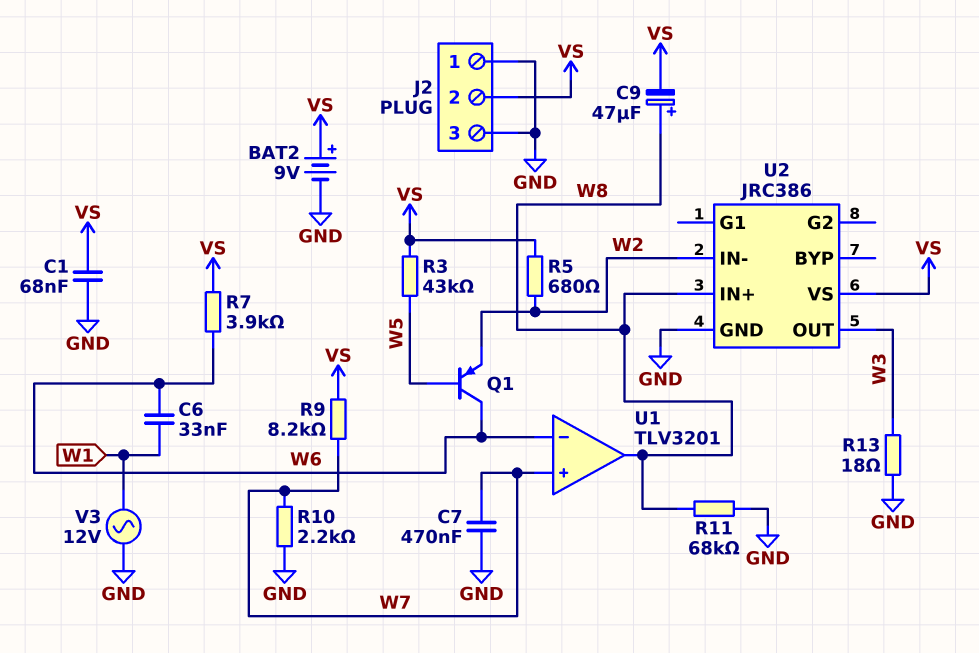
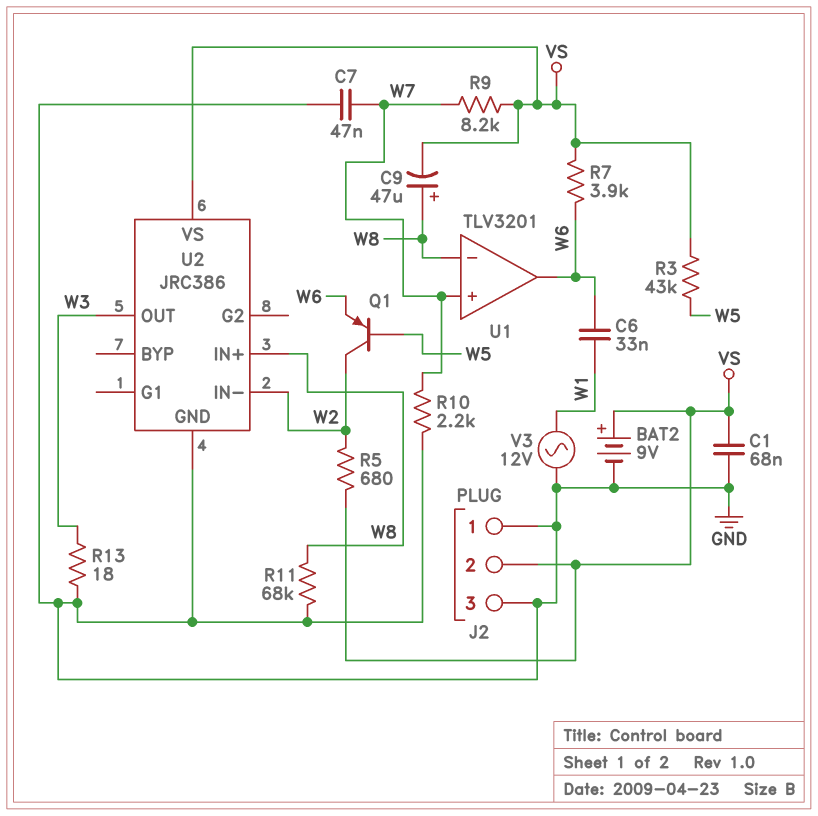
C7: 470nF (GND, W7) -> 47nF (GND, W7)
Q1: PNP (B W5, C W6, E W2) -> PNP (B W5, C W2, E W6)
U1 pin in-: W6 -> W8
U1 pin out: W8 -> W6

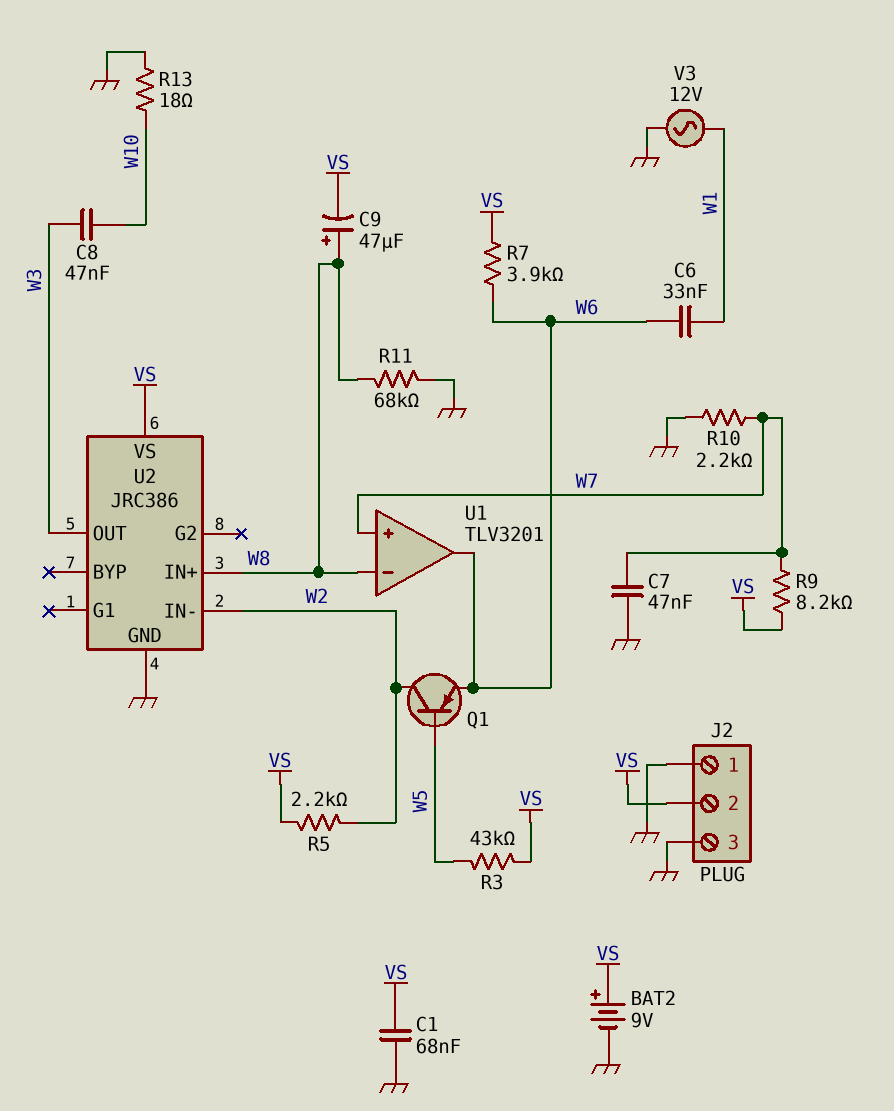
C8: none -> 47nF (W3, W10)
R5: 680 (VS, W2) -> 2.2k (VS, W2)
R13: 18 (GND, W3) -> 18 (GND, W10)

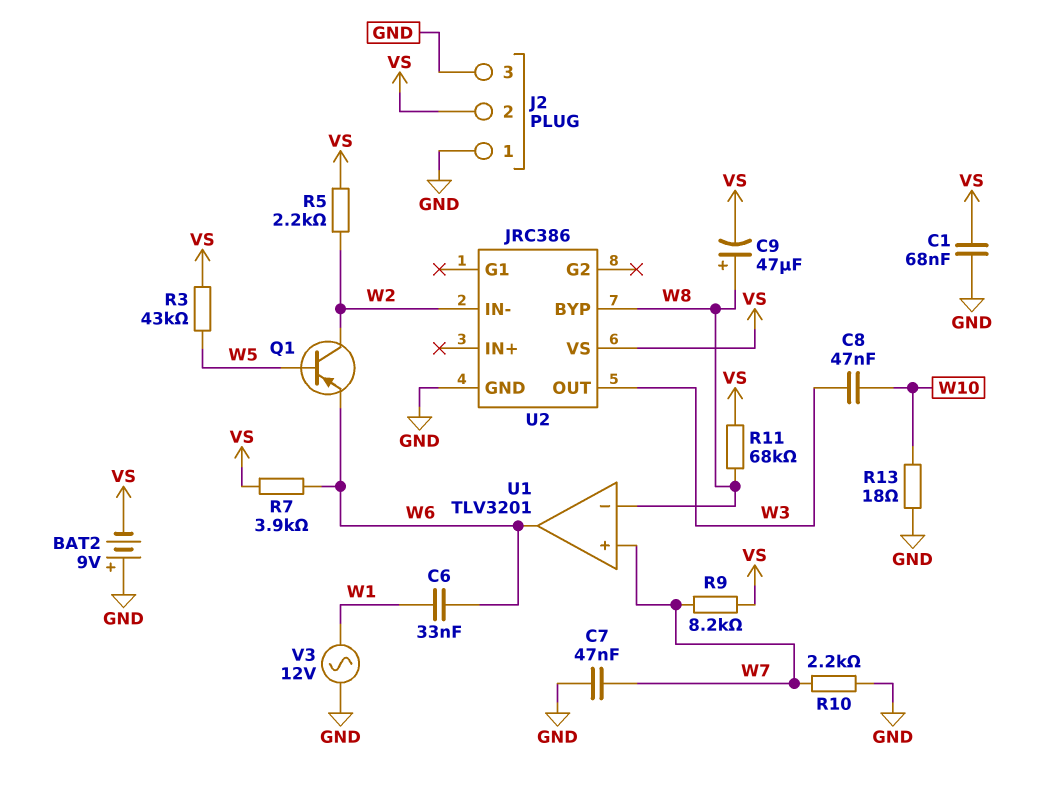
BAT2: 9V (plus VS, minus GND) -> 9V (plus GND, minus VS)
R11: 68k (GND, W8) -> 68k (VS, W8)
U2 pin BYP: none -> W8
U2 pin IN+: W8 -> none

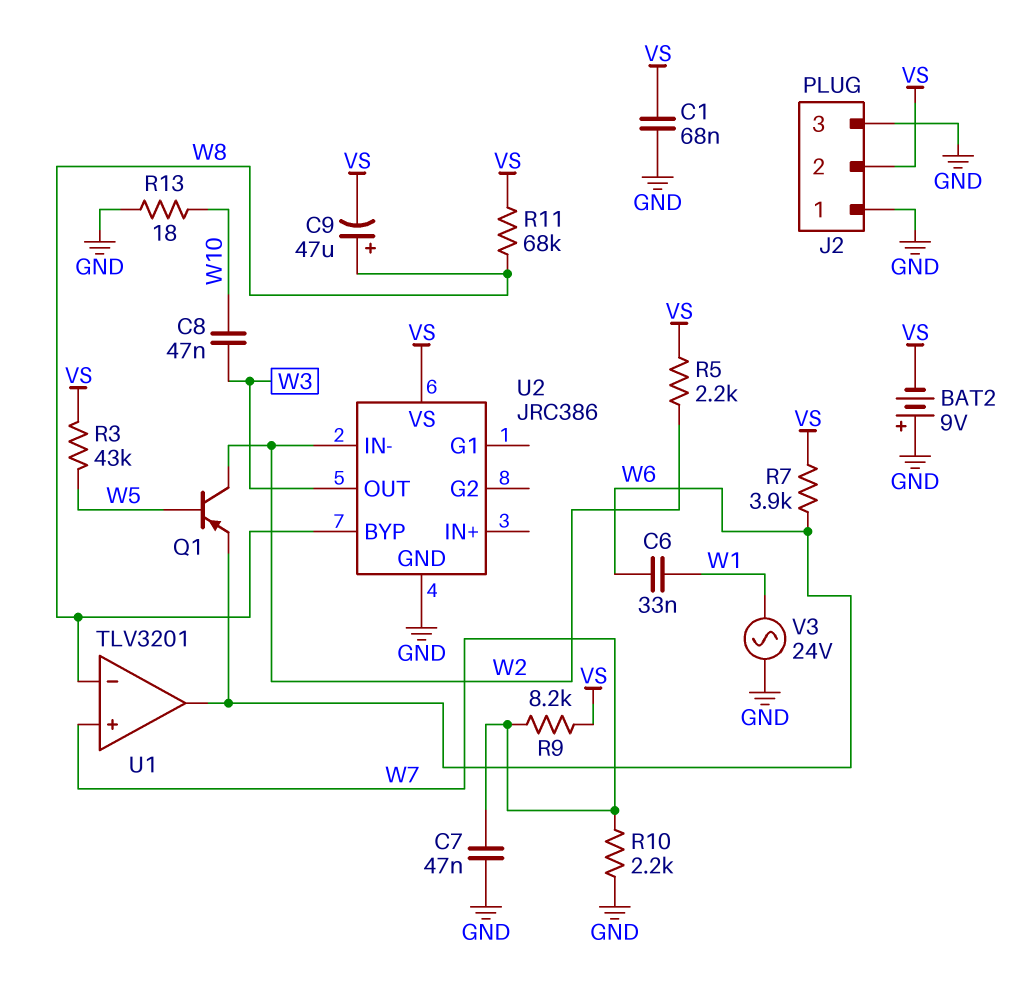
V3: AC 12V (GND, W1) -> AC 24V (GND, W1)

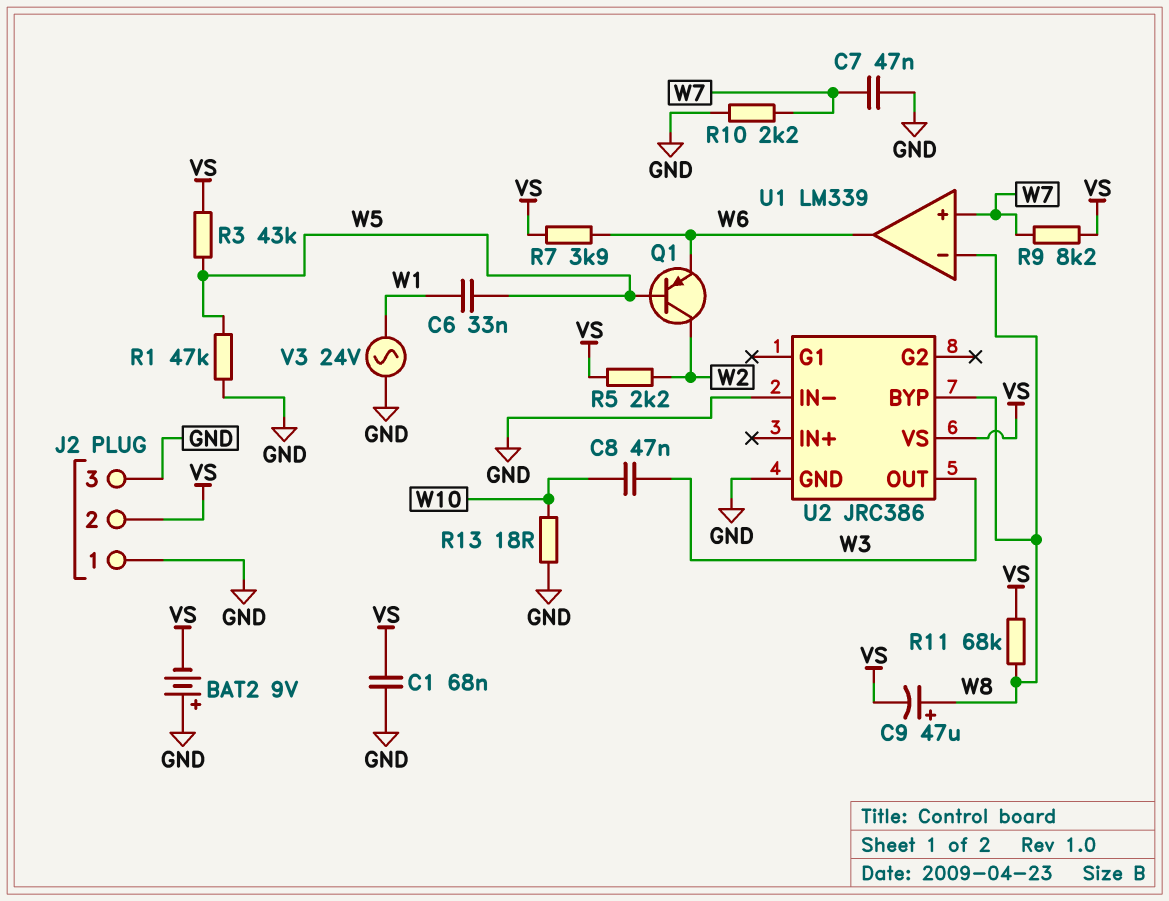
C6: 33nF (W1, W6) -> 33nF (W1, W5)
R1: none -> 47k (GND, W5)
U1: TLV3201 -> LM339
U2 pin IN-: W2 -> GND

